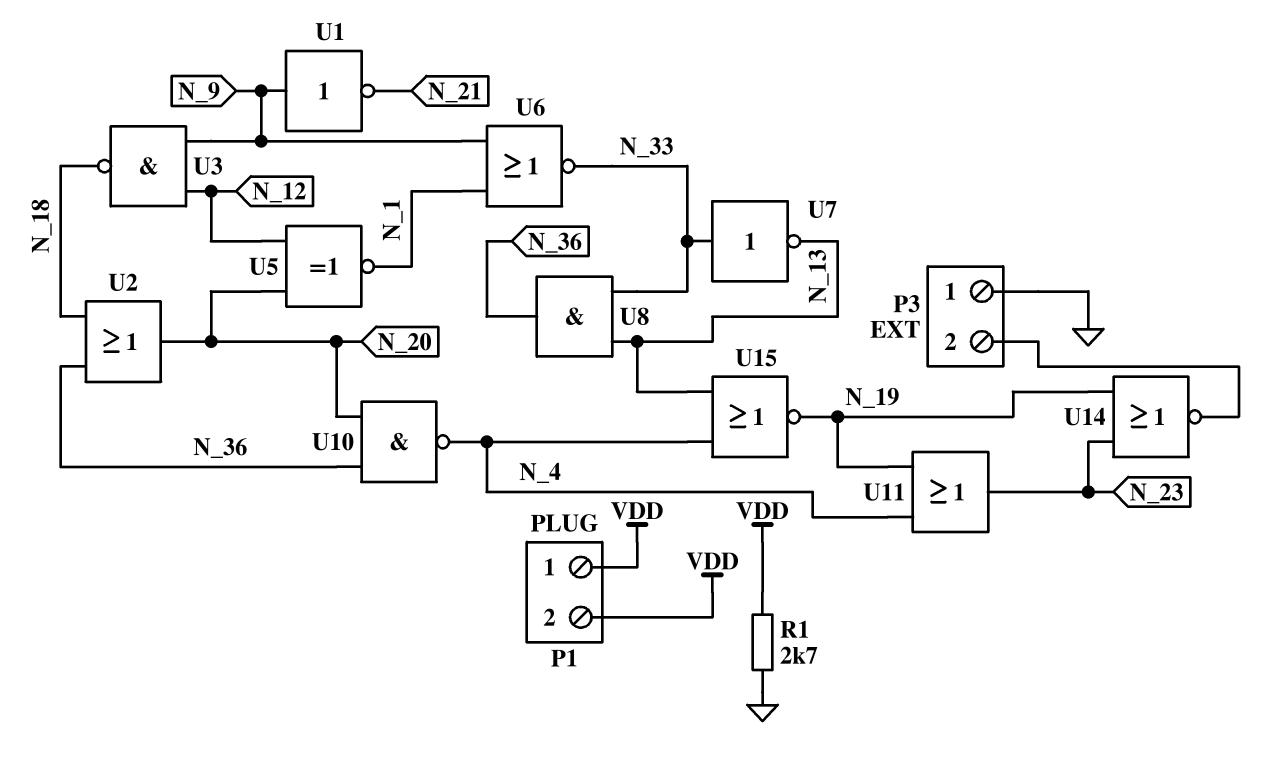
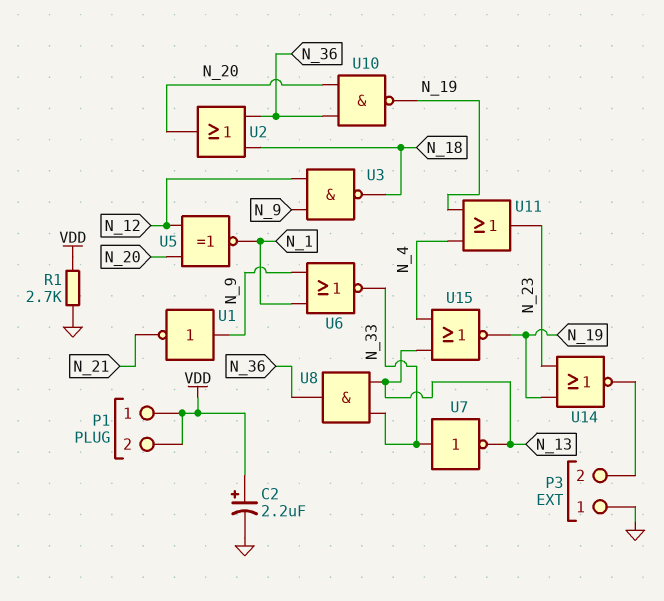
C2: none -> 2.2uF (plus VDD, minus GND)
U10: NAND (in N_20, in N_36, out N_4) -> NAND (in N_20, in N_36, out N_19)

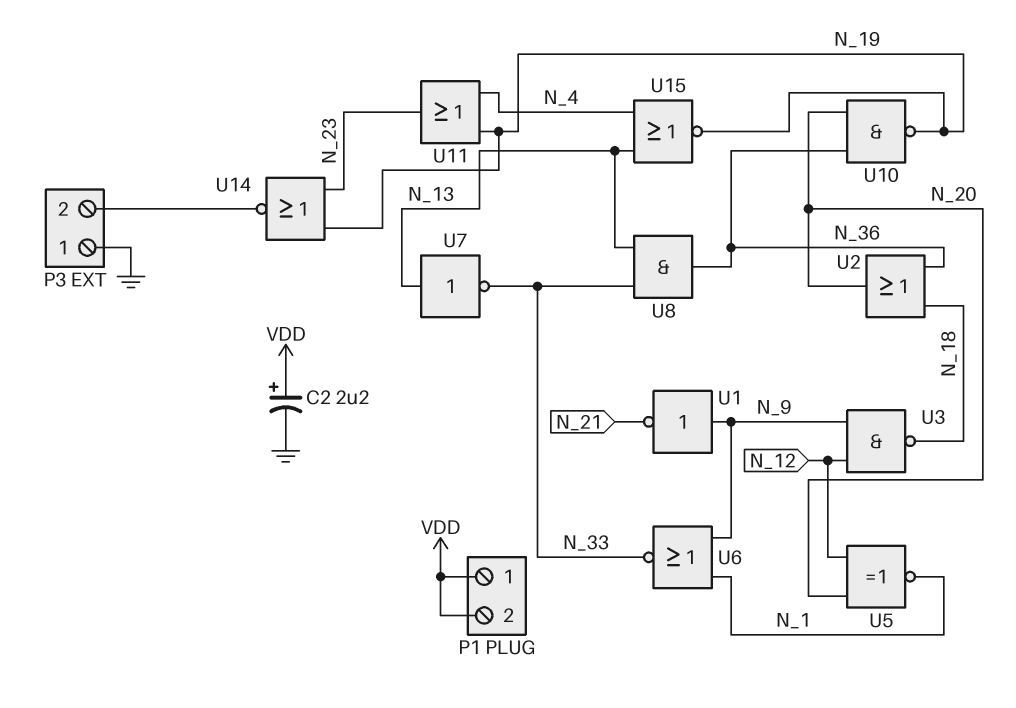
R1: 2.7k (GND, VDD) -> none
U7: NOT (in N_33, out N_13) -> NOT (in N_13, out N_33)

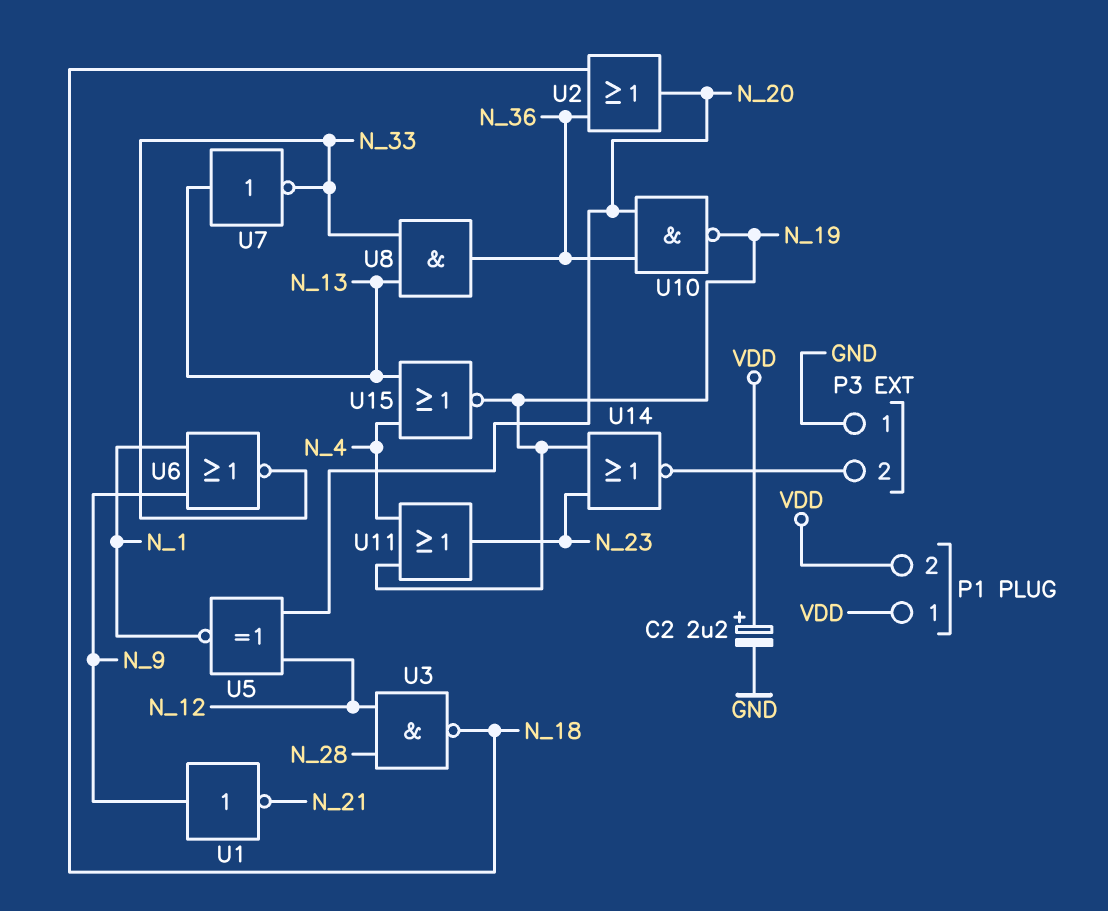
U3: NAND (in N_9, in N_12, out N_18) -> NAND (in N_12, in N_28, out N_18)

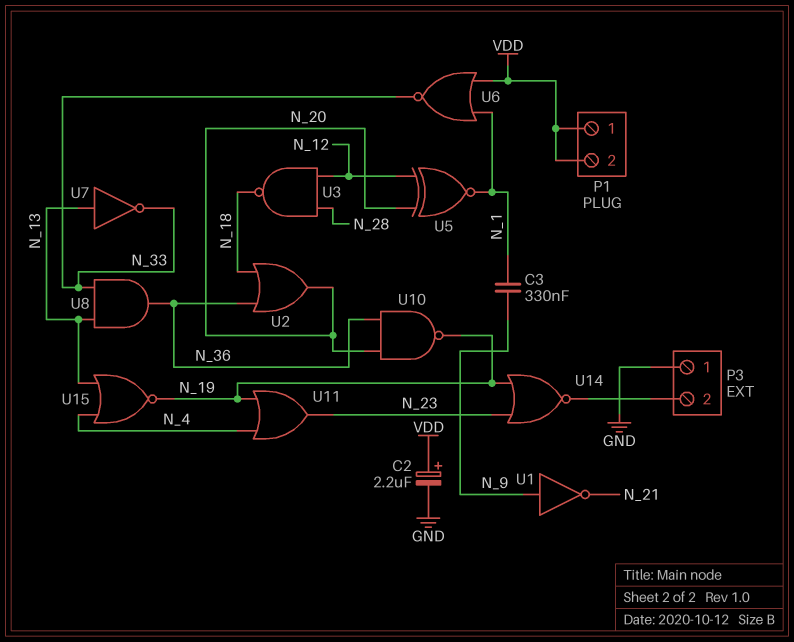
C3: none -> 330nF (N_1, N_9)
U6: NOR (in N_1, in N_9, out N_33) -> NOR (in N_1, in VDD, out N_33)

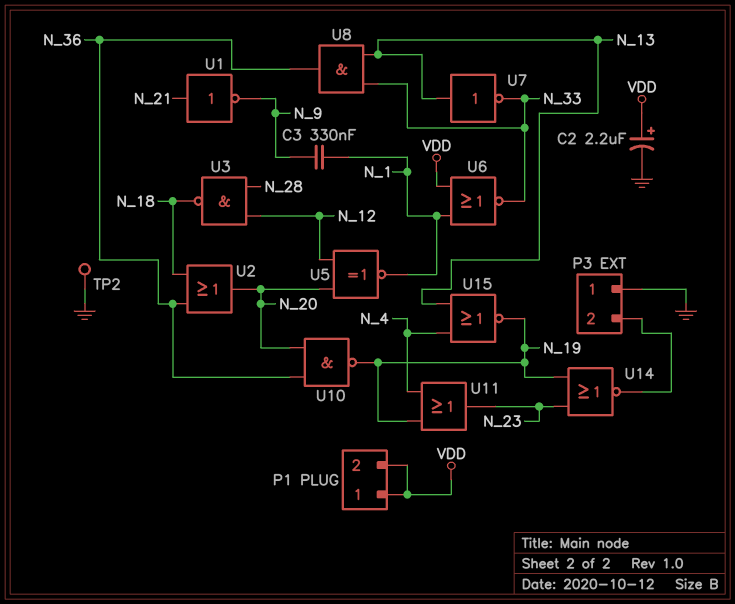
TP2: none -> test point (GND)
U1: NOT (in N_9, out N_21) -> NOT (in N_21, out N_9)

